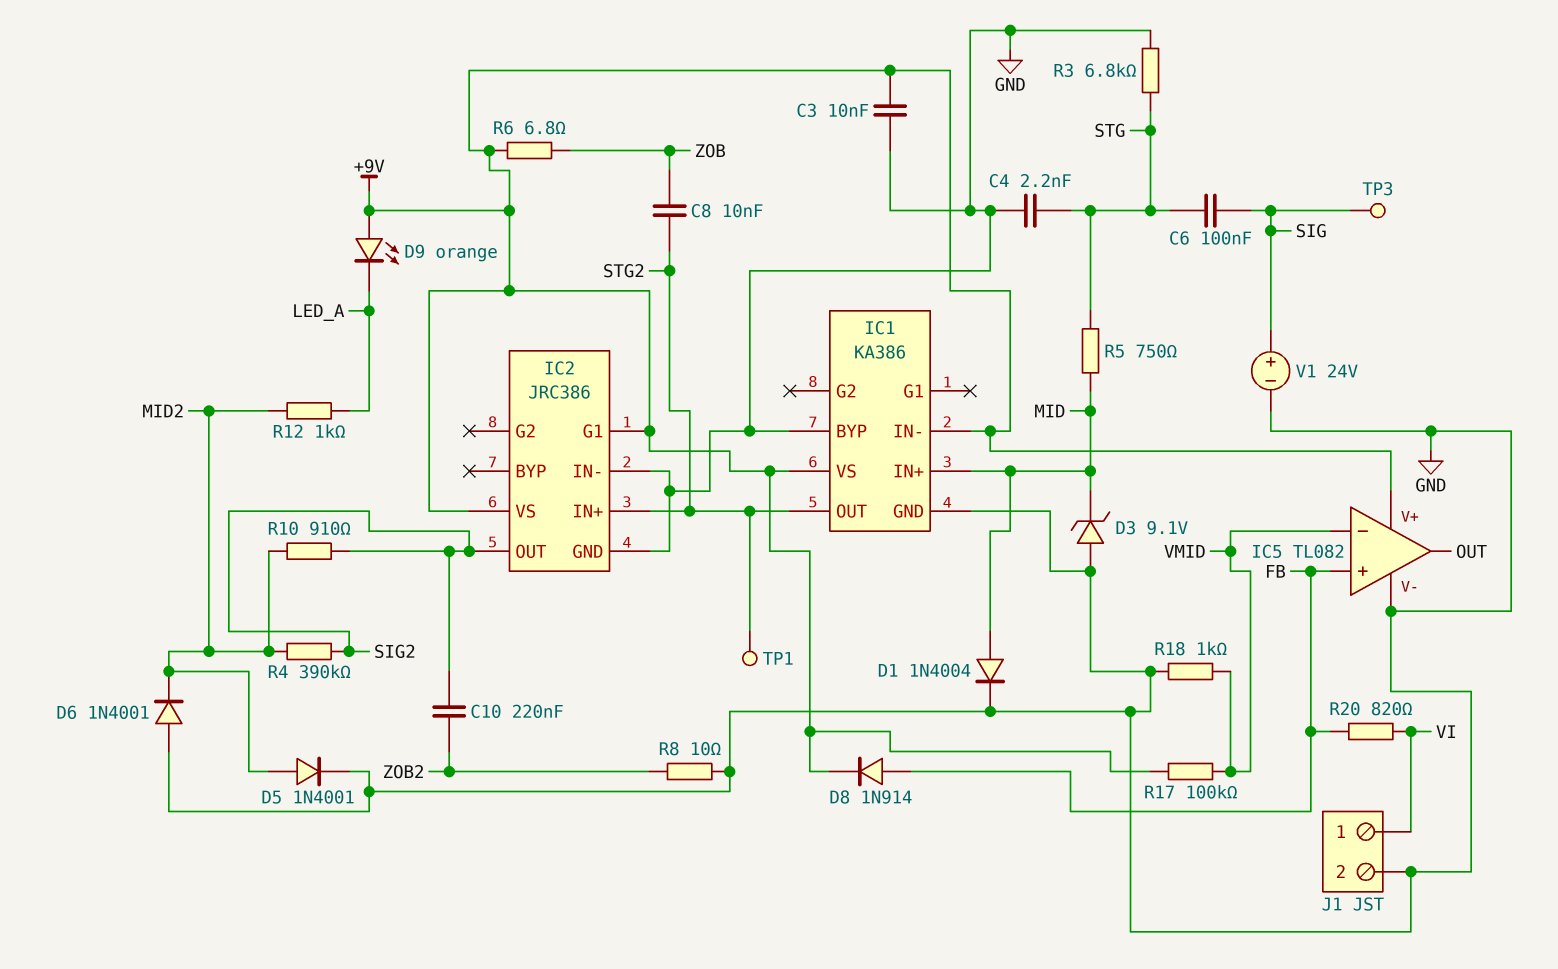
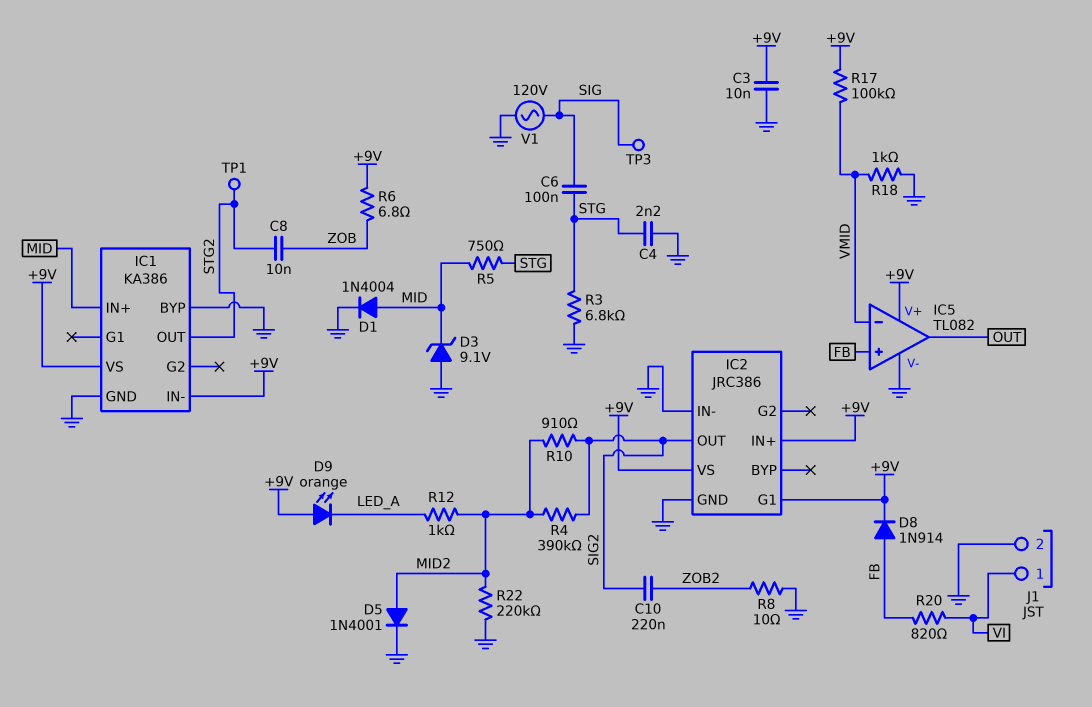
D6: diode 1N4001 (A GND, K MID2) -> none
IC2 pin IN+: STG2 -> +9V
R22: none -> 220k (GND, MID2)
V1: 24V (plus SIG, minus GND) -> AC 120V (GND, SIG)

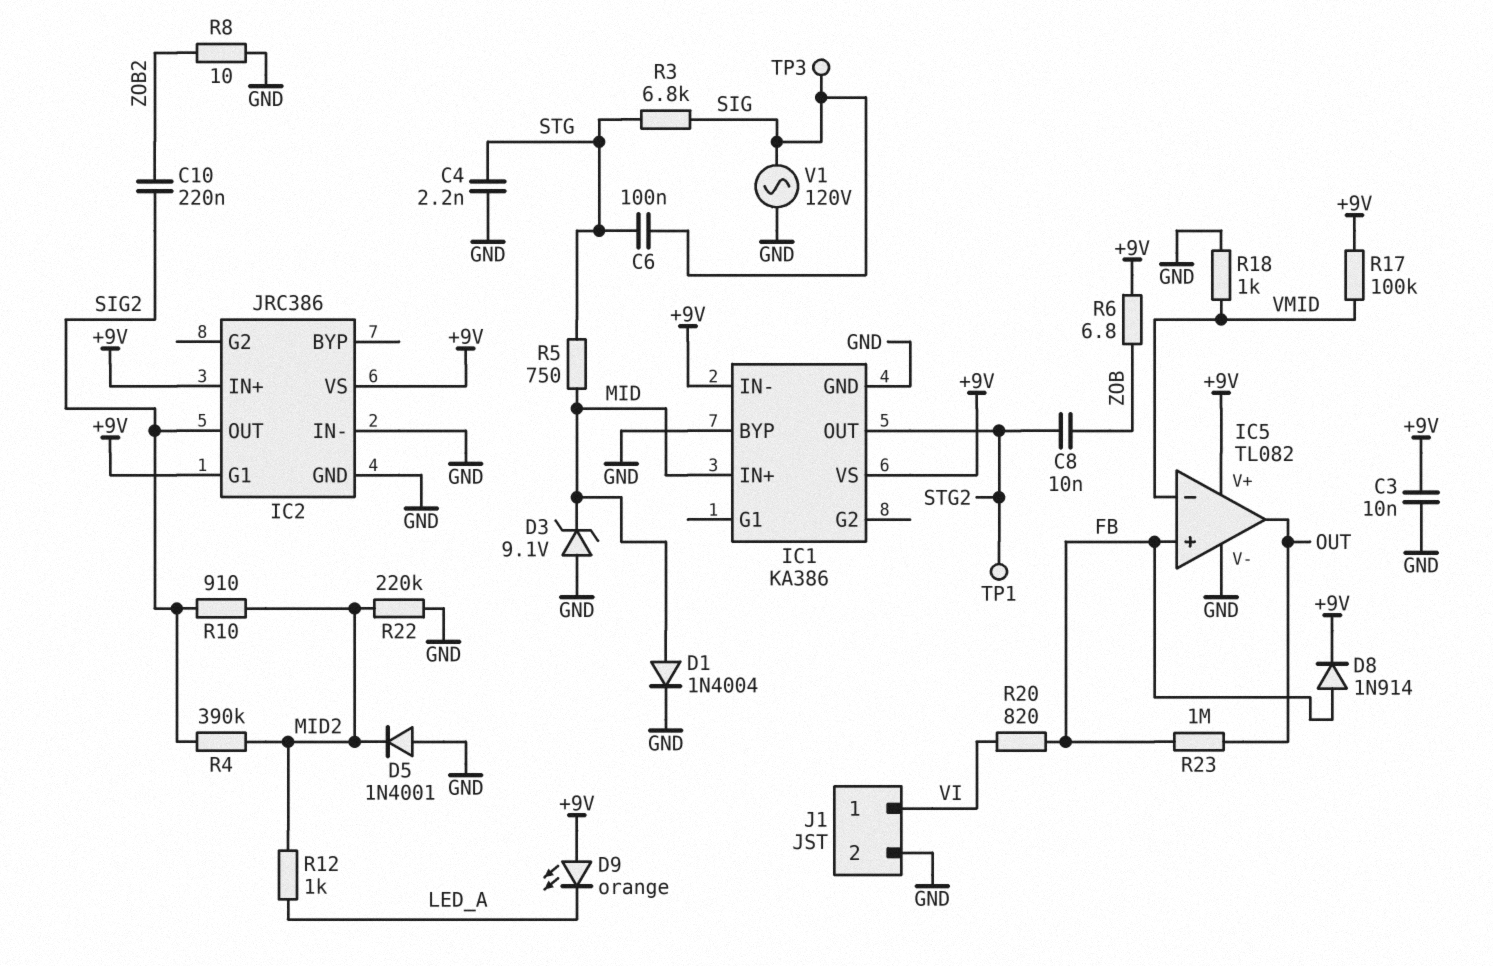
D5: diode 1N4001 (A MID2, K GND) -> diode 1N4001 (A GND, K MID2)
R3: 6.8k (GND, STG) -> 6.8k (SIG, STG)
R23: none -> 1M (FB, OUT)

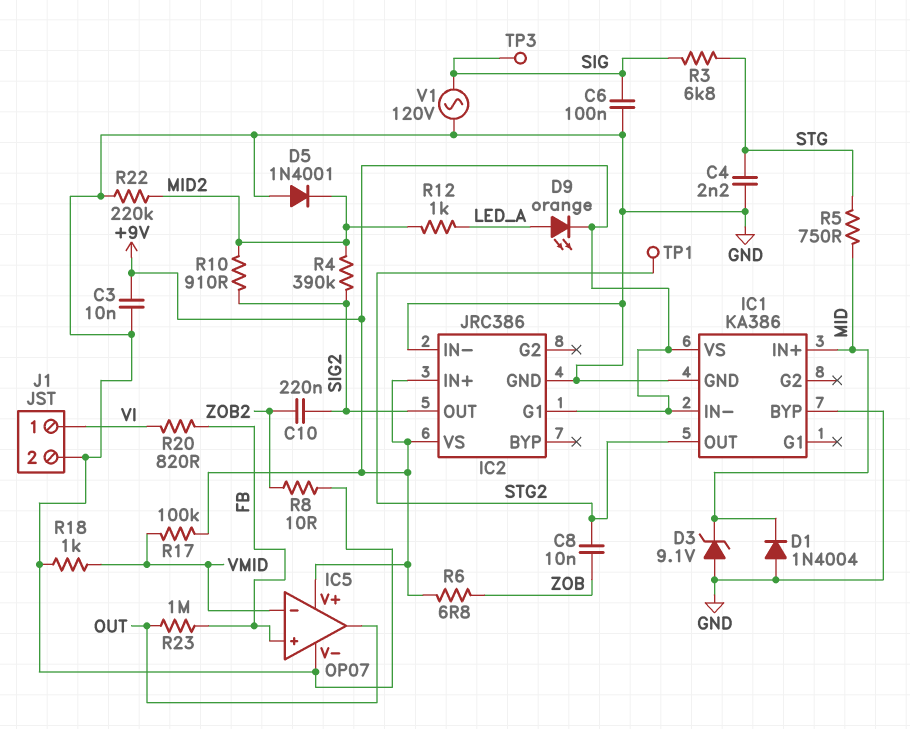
C6: 100nF (SIG, STG) -> 100nF (GND, SIG)
D1: diode 1N4004 (A MID, K GND) -> diode 1N4004 (A GND, K MID)
D8: diode 1N914 (A FB, K +9V) -> none
D9: LED orange (A +9V, K LED_A) -> LED orange (A LED_A, K +9V)
IC5: TL082 -> OP07

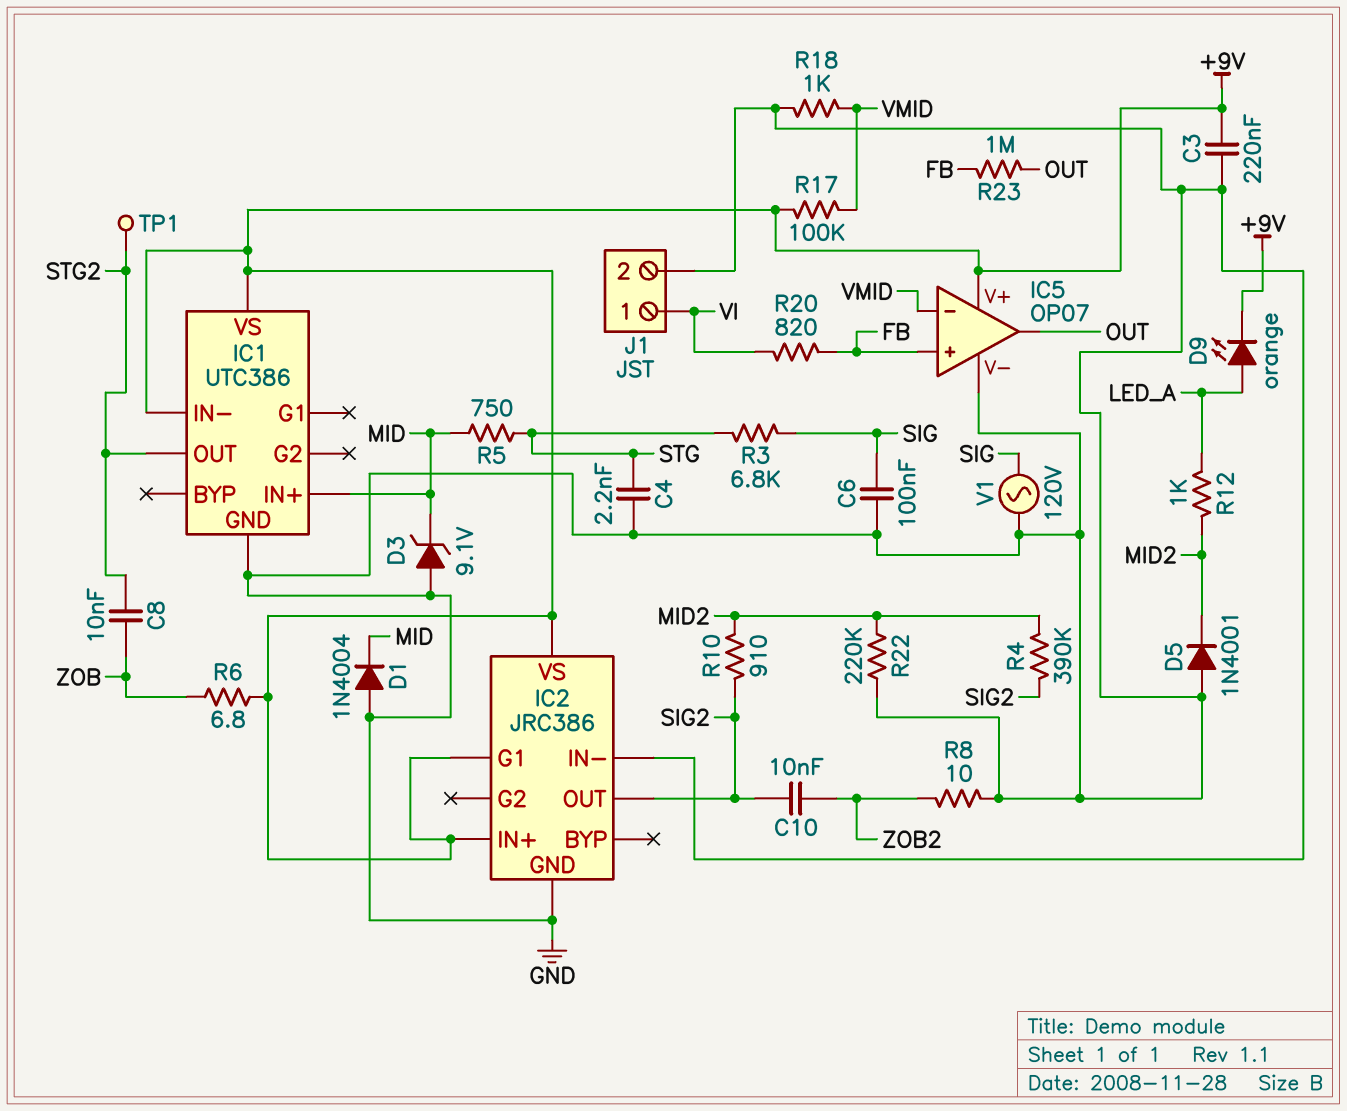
C3: 10nF (+9V, GND) -> 220nF (+9V, GND)
C10: 220nF (SIG2, ZOB2) -> 10nF (SIG2, ZOB2)
IC1: KA386 -> UTC386
IC1 pin BYP: GND -> none
TP3: test point (SIG) -> none

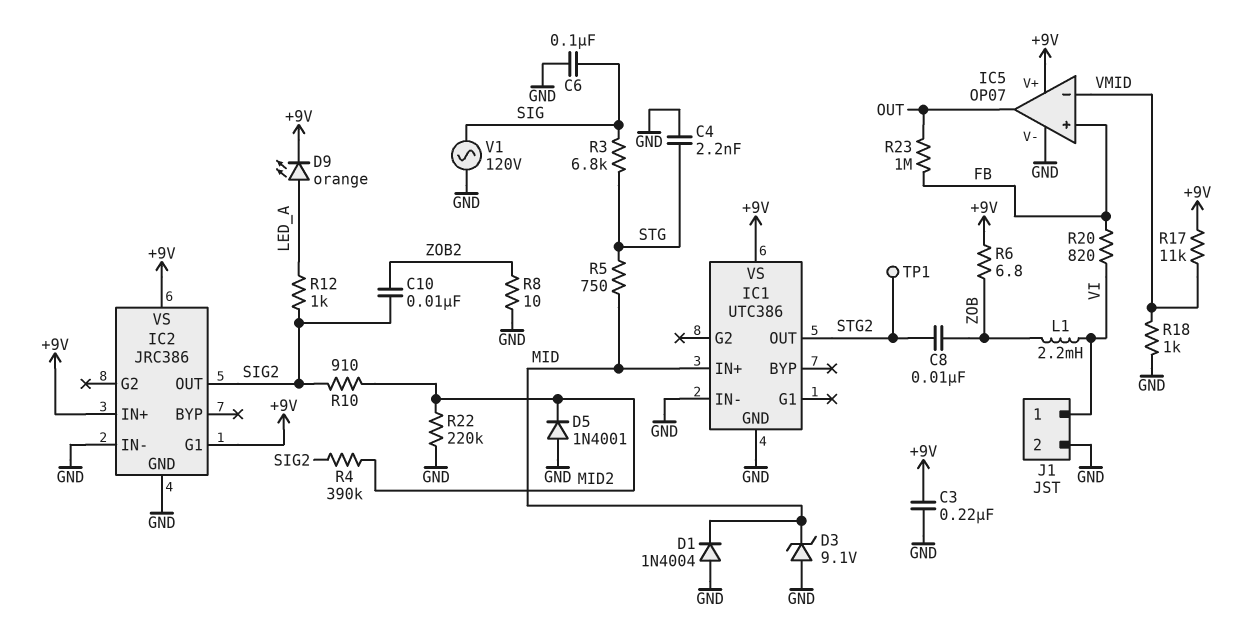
IC1 pin IN-: +9V -> GND
L1: none -> 2.2mH (VI, ZOB)
R12: 1k (LED_A, MID2) -> 1k (LED_A, SIG2)
R17: 100k (+9V, VMID) -> 11k (+9V, VMID)

